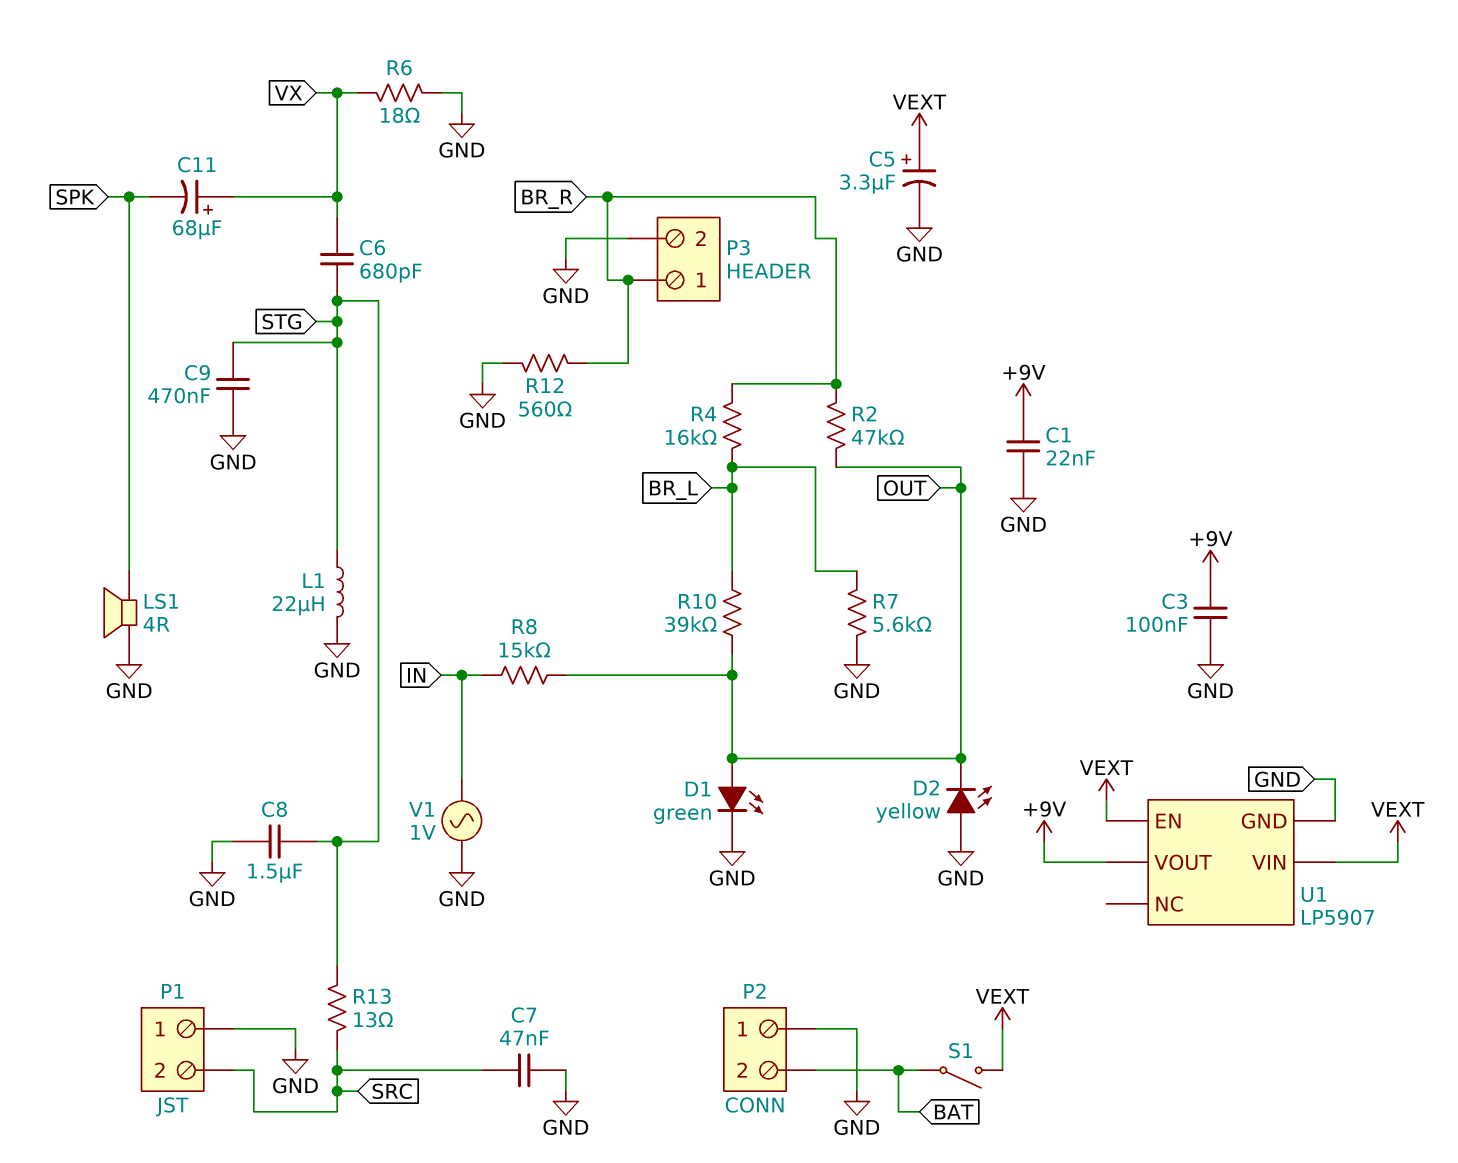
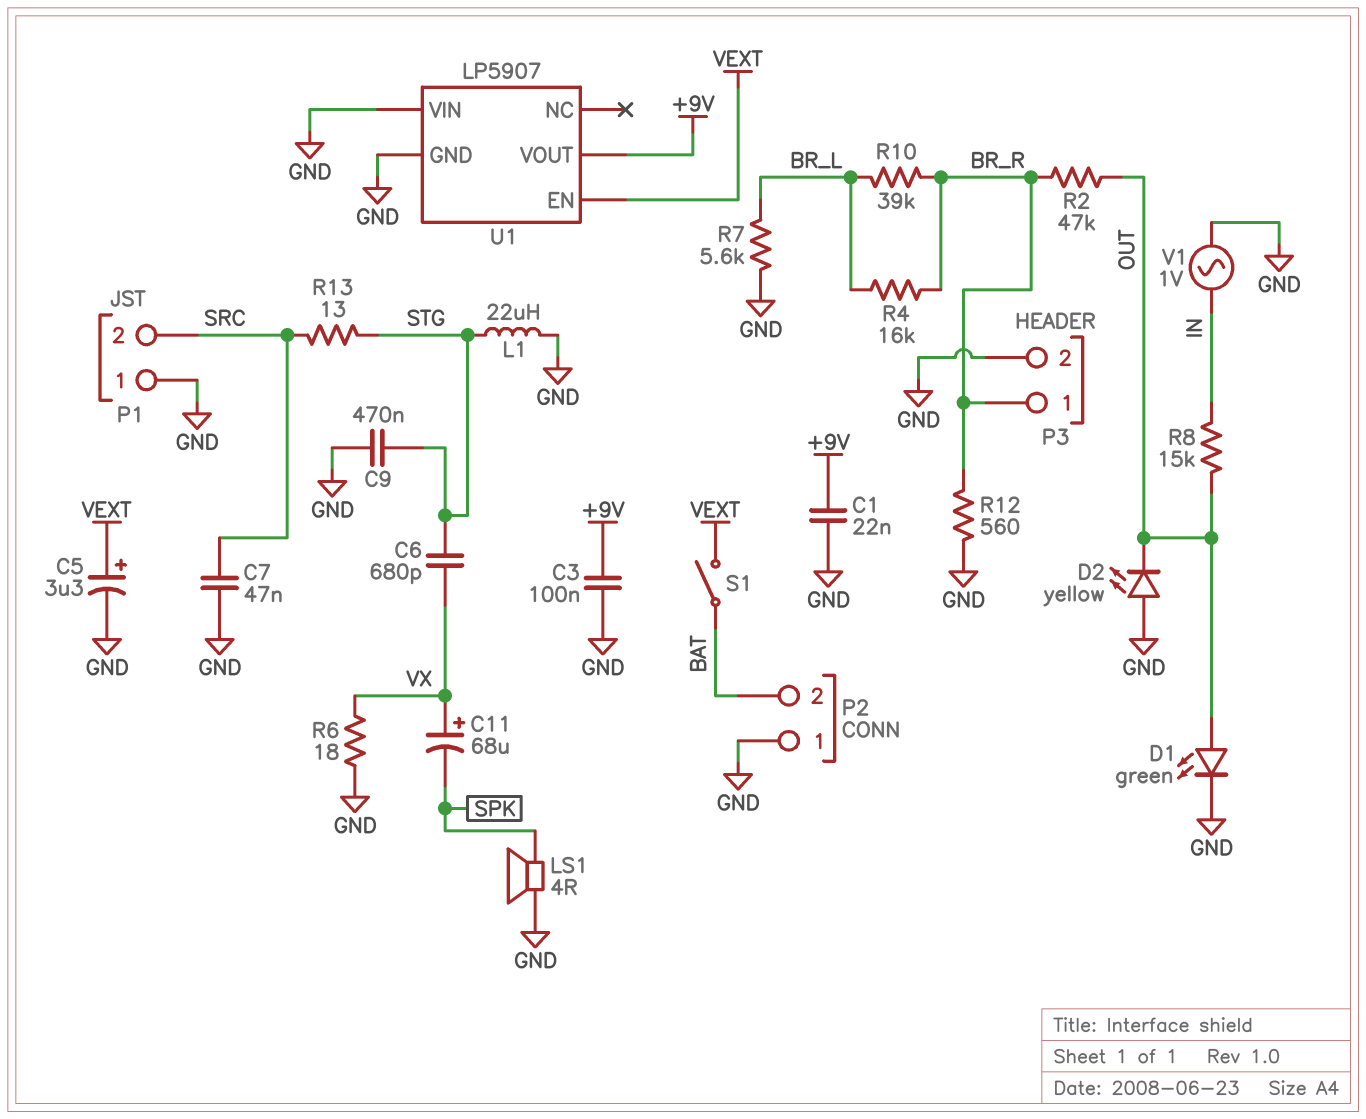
C8: 1.5uF (GND, STG) -> none
R10: 39k (BR_L, OUT) -> 39k (BR_L, BR_R)
U1 pin VIN: VEXT -> GND

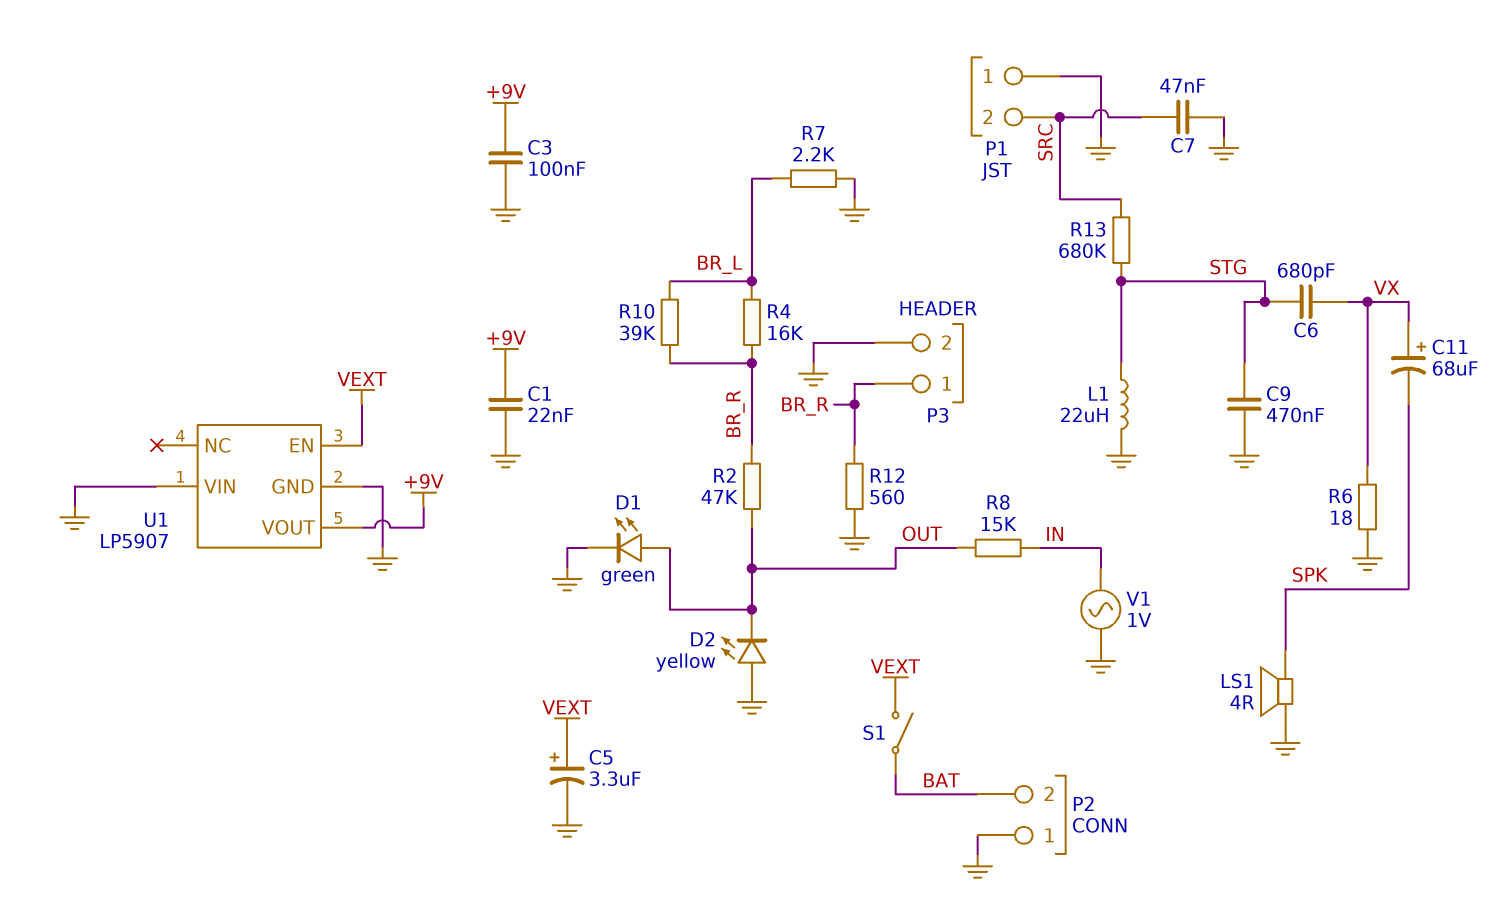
R7: 5.6k (BR_L, GND) -> 2.2k (BR_L, GND)
R13: 13 (SRC, STG) -> 680k (SRC, STG)

